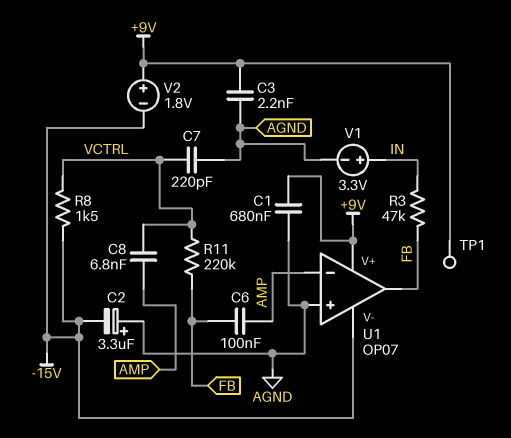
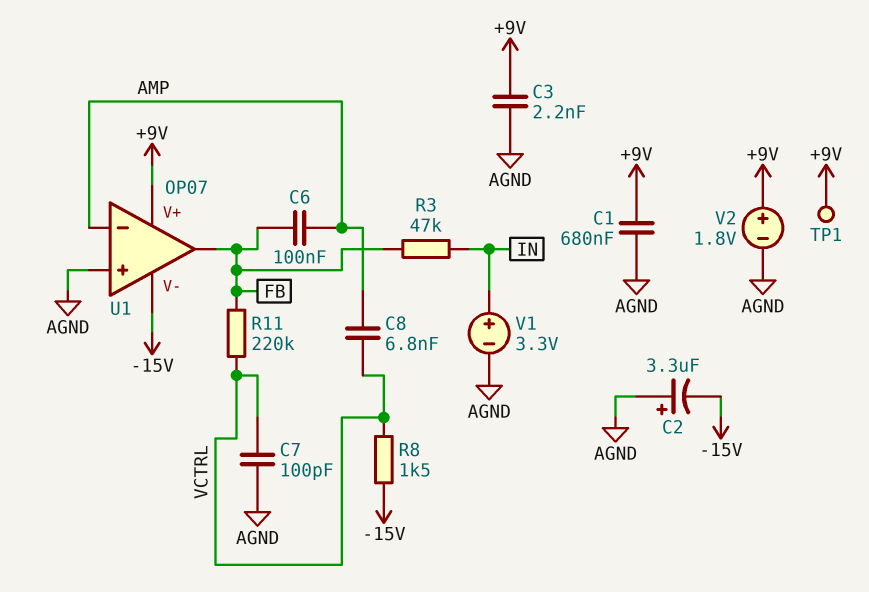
C7: 220pF (AGND, VCTRL) -> 100pF (AGND, VCTRL)
V2: 1.8V (plus +9V, minus -15V) -> 1.8V (plus +9V, minus AGND)

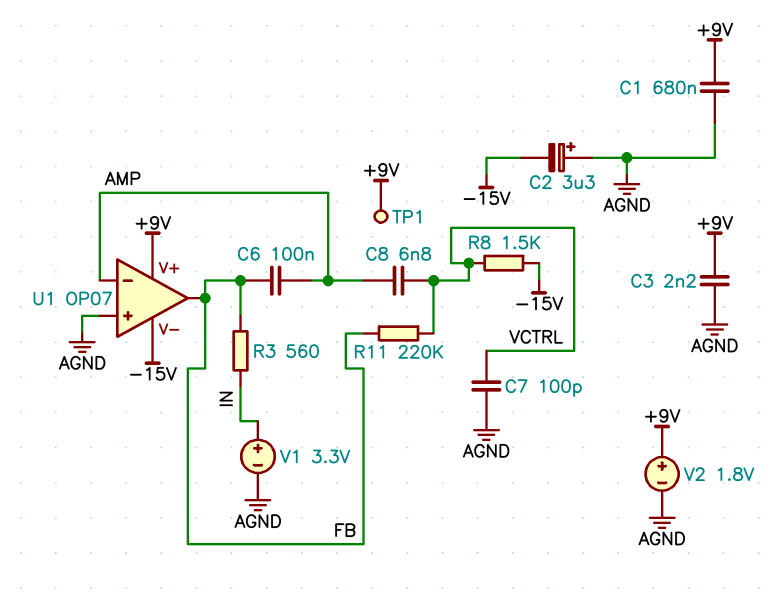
R3: 47k (FB, IN) -> 560 (FB, IN)

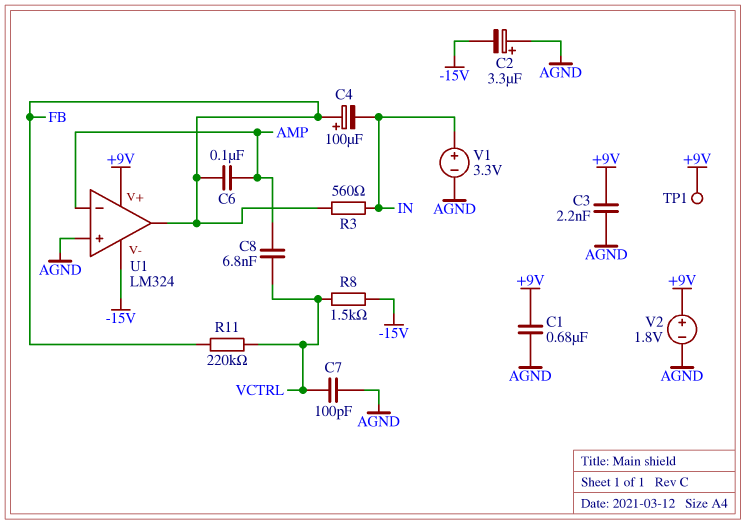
C4: none -> 100uF (plus FB, minus IN)
U1: OP07 -> LM324

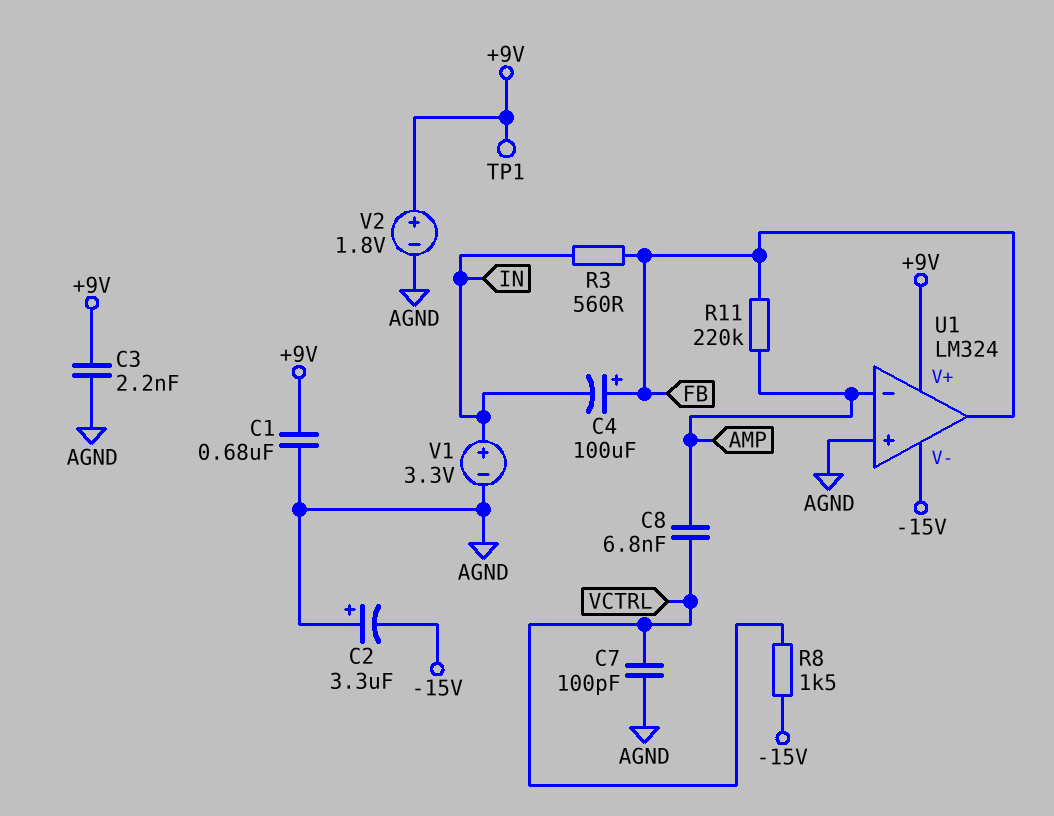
C6: 100nF (AMP, FB) -> none
R11: 220k (FB, VCTRL) -> 220k (AMP, FB)

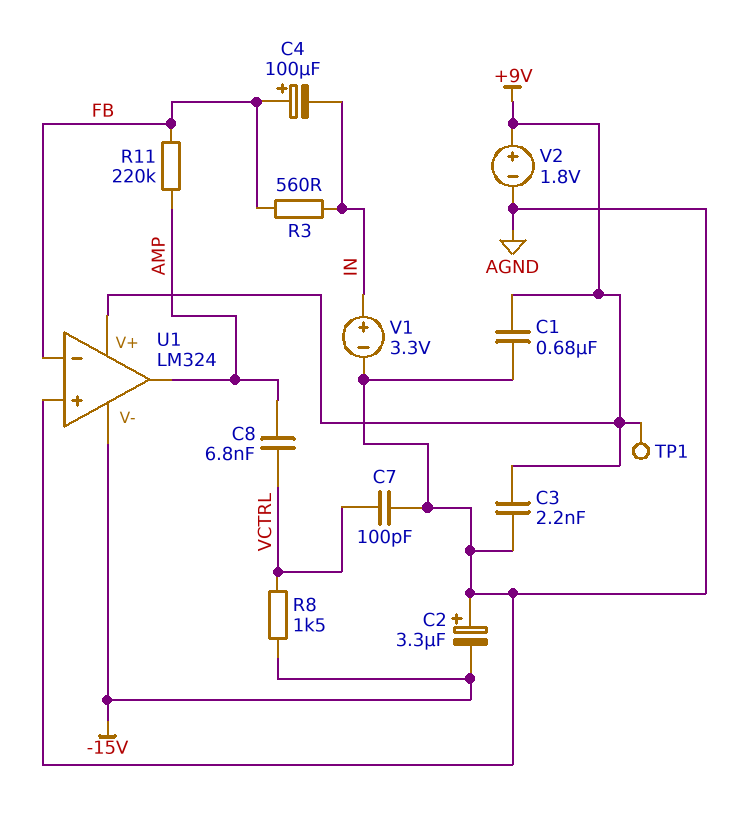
U1 pin in-: AMP -> FB
U1 pin out: FB -> AMP

